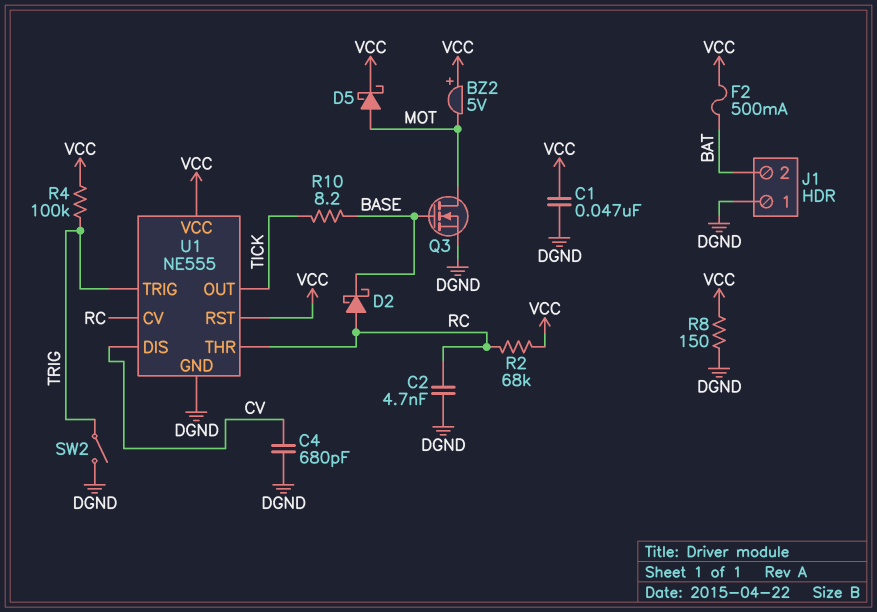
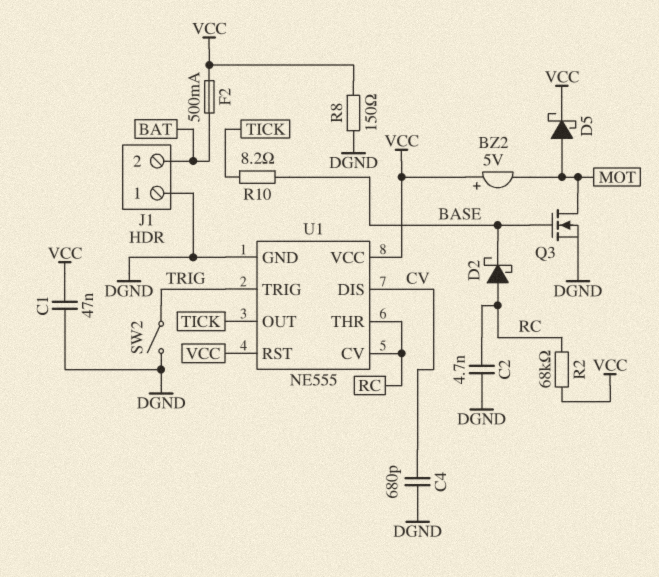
R4: 100k (TRIG, VCC) -> none

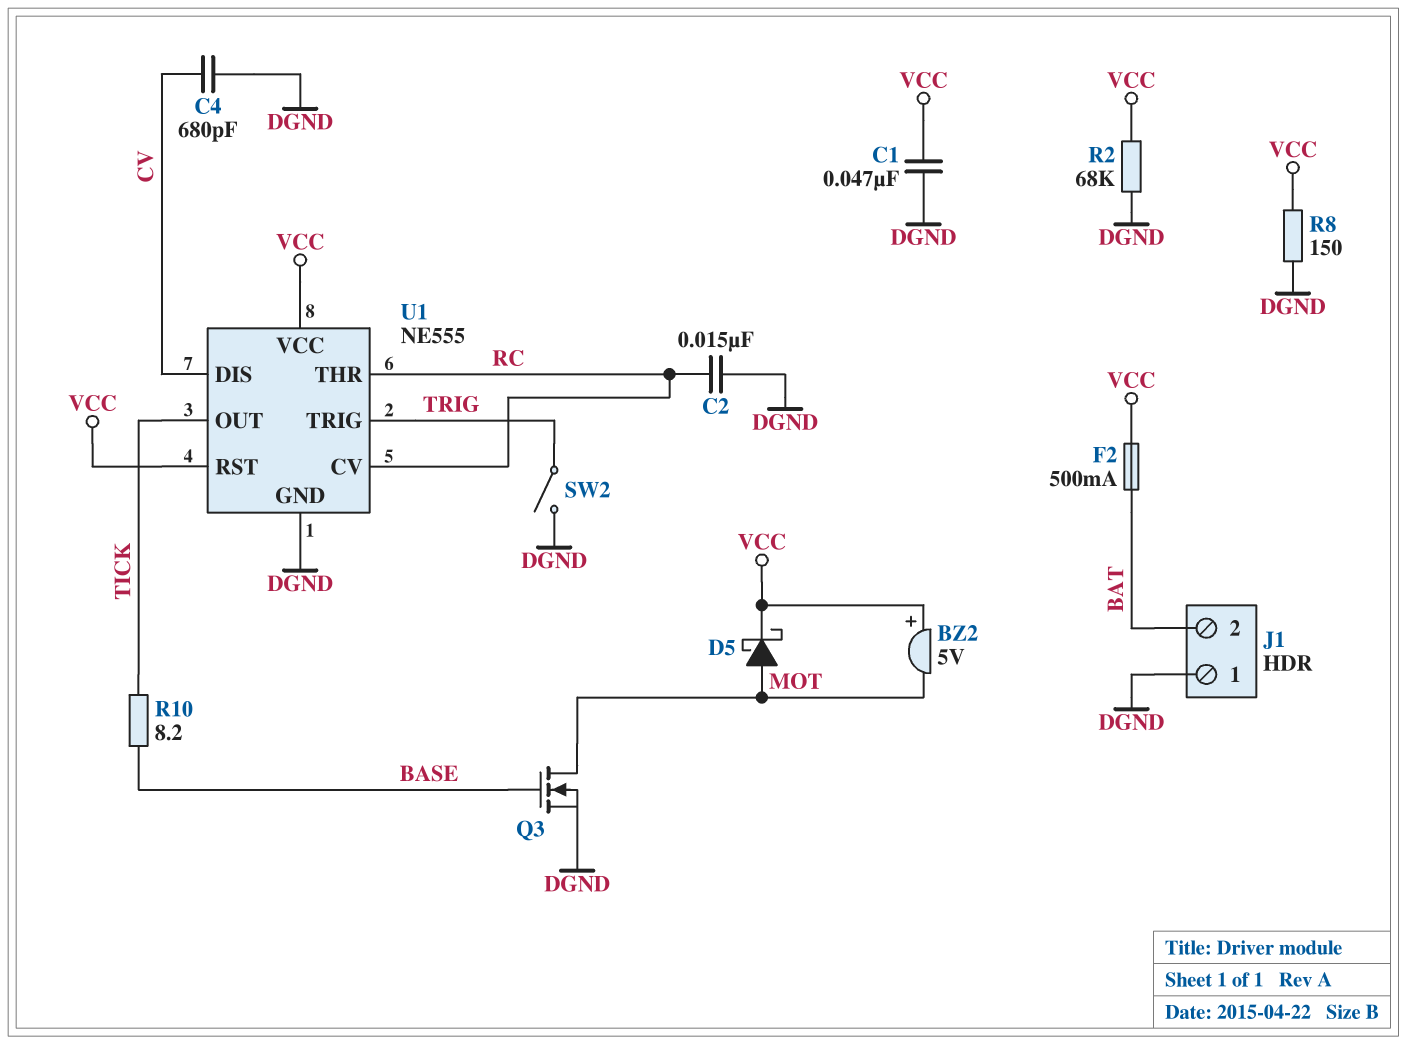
C2: 4.7nF (DGND, RC) -> 15nF (DGND, RC)
D2: schottky (A RC, K BASE) -> none
R2: 68k (RC, VCC) -> 68k (DGND, VCC)

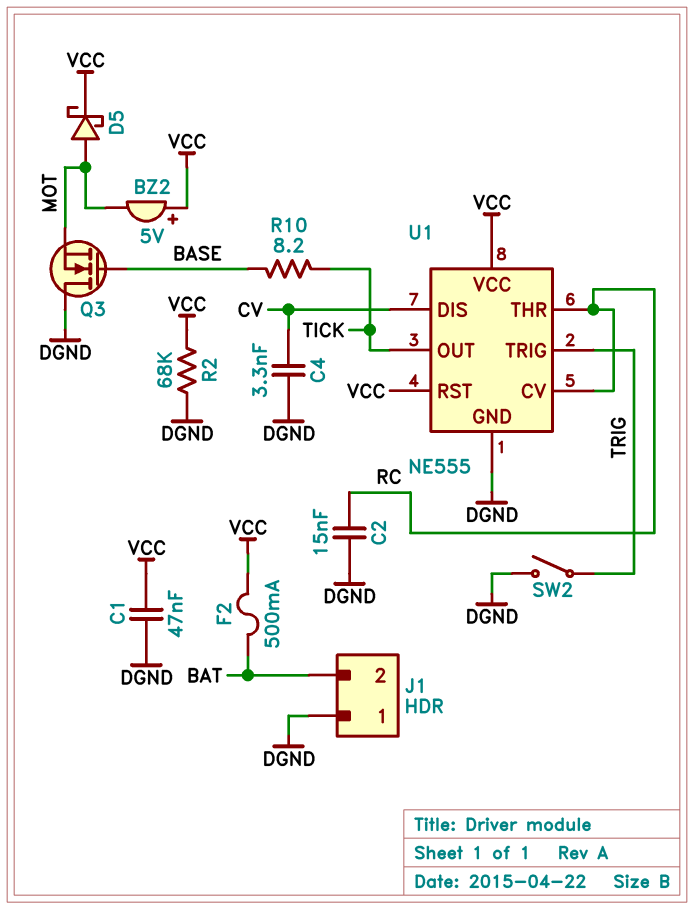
C4: 680pF (CV, DGND) -> 3.3nF (CV, DGND)
Q3: NMOS (G BASE, D MOT, S DGND) -> NMOS (G BASE, D DGND, S MOT)
R8: 150 (DGND, VCC) -> none

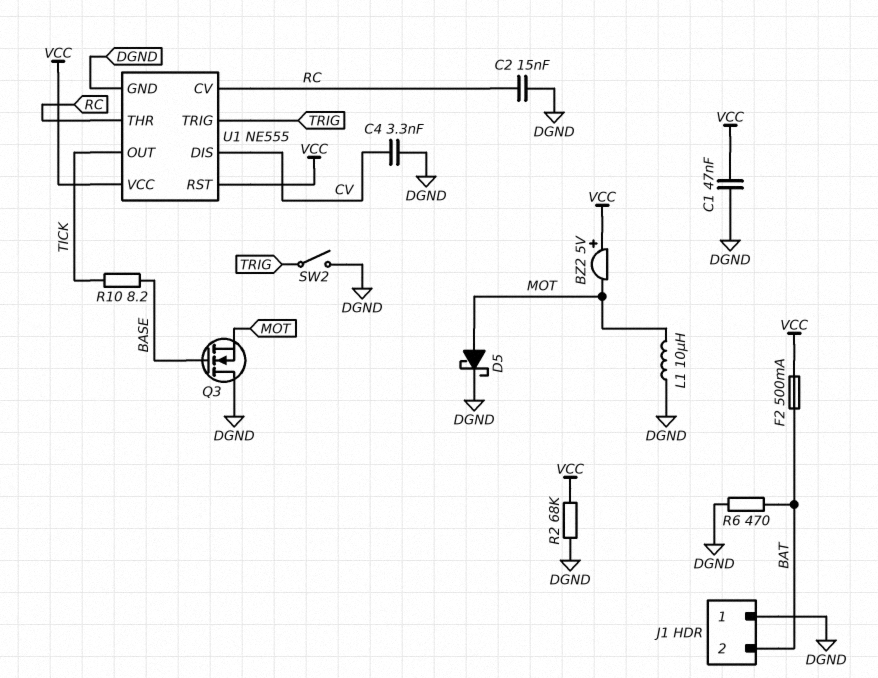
D5: schottky (A MOT, K VCC) -> schottky (A MOT, K DGND)
L1: none -> 10uH (DGND, MOT)
R6: none -> 470 (BAT, DGND)

